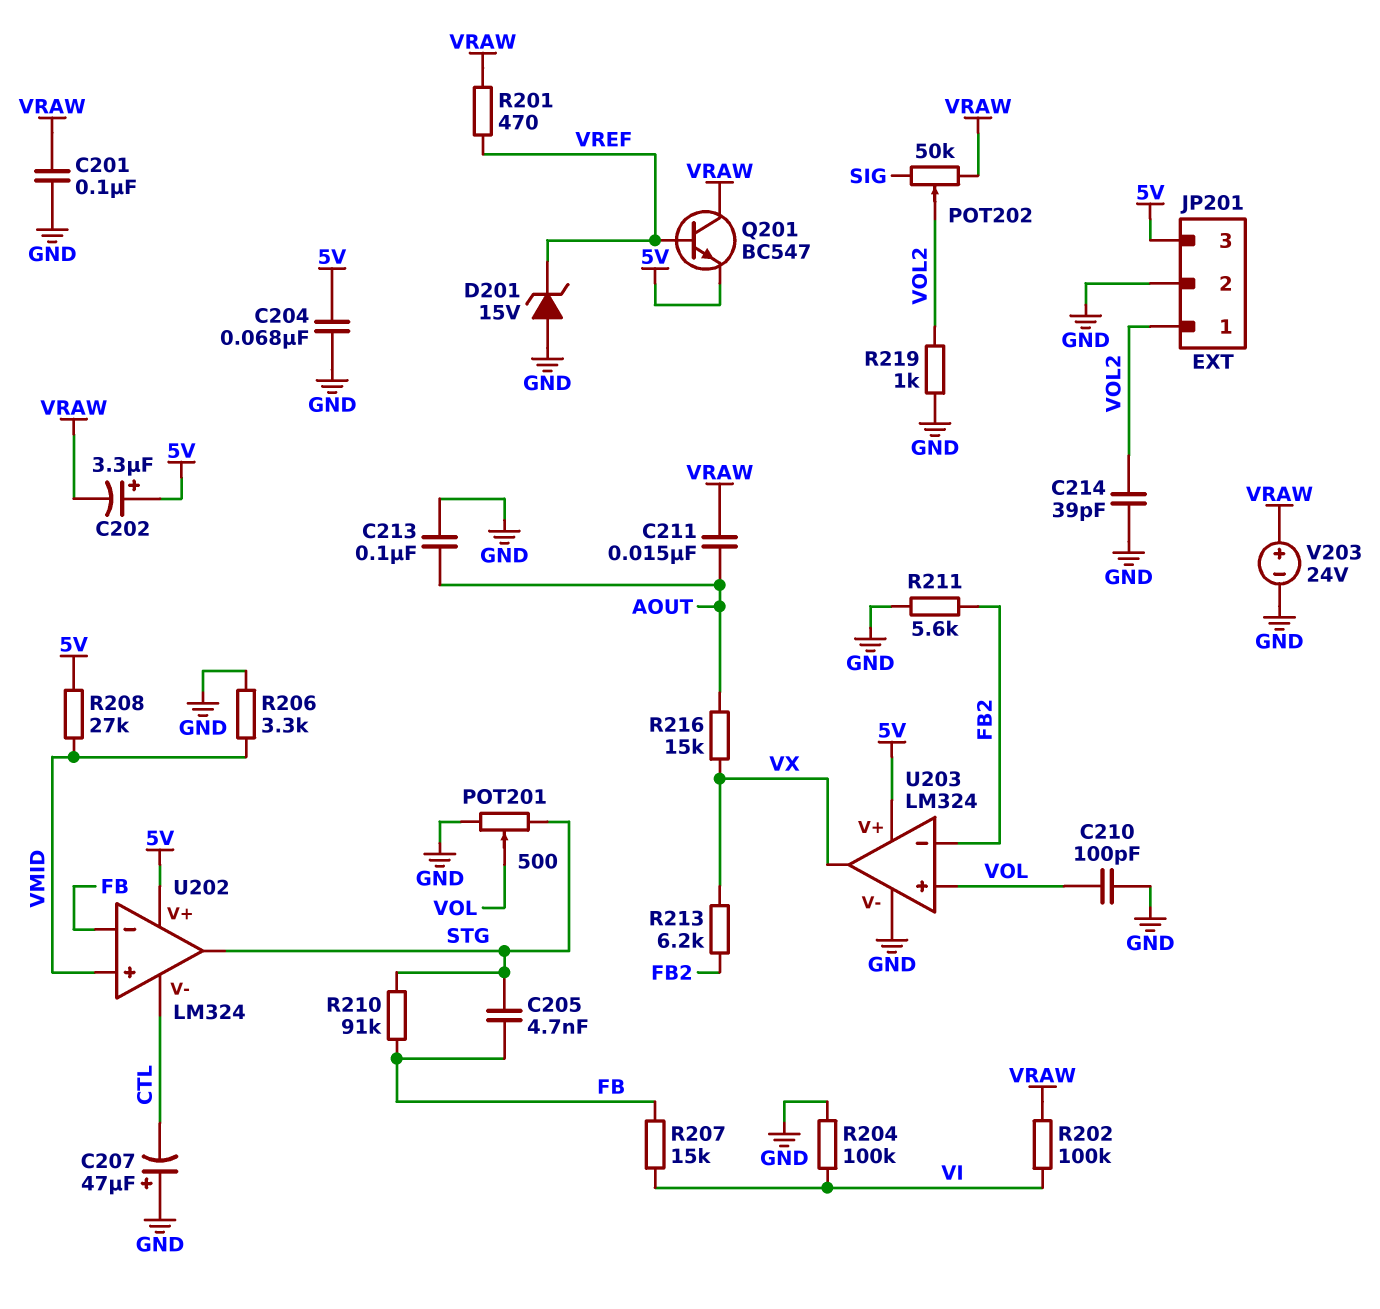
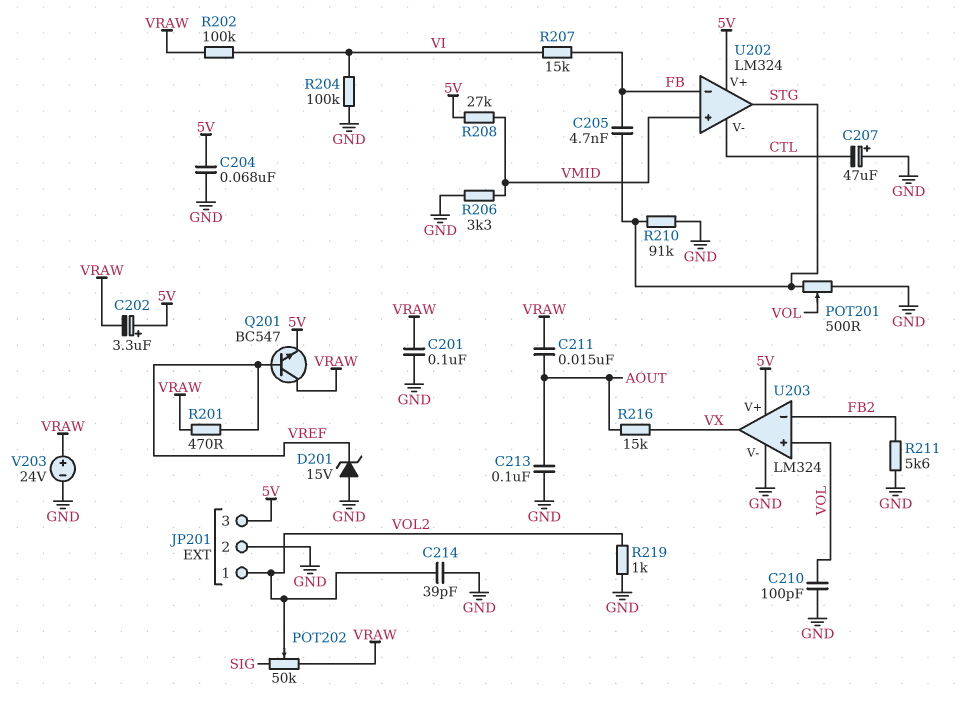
R210: 91k (FB, STG) -> 91k (GND, STG)
R213: 6.2k (FB2, VX) -> none

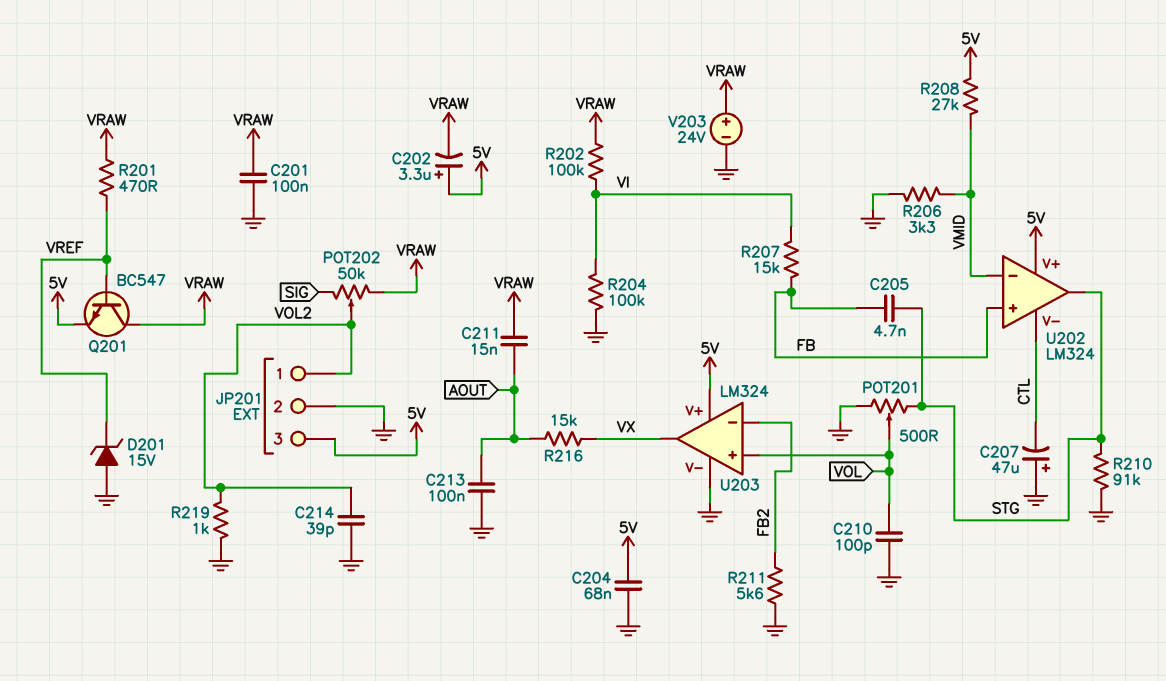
U202 pin in+: VMID -> FB
U202 pin in-: FB -> VMID

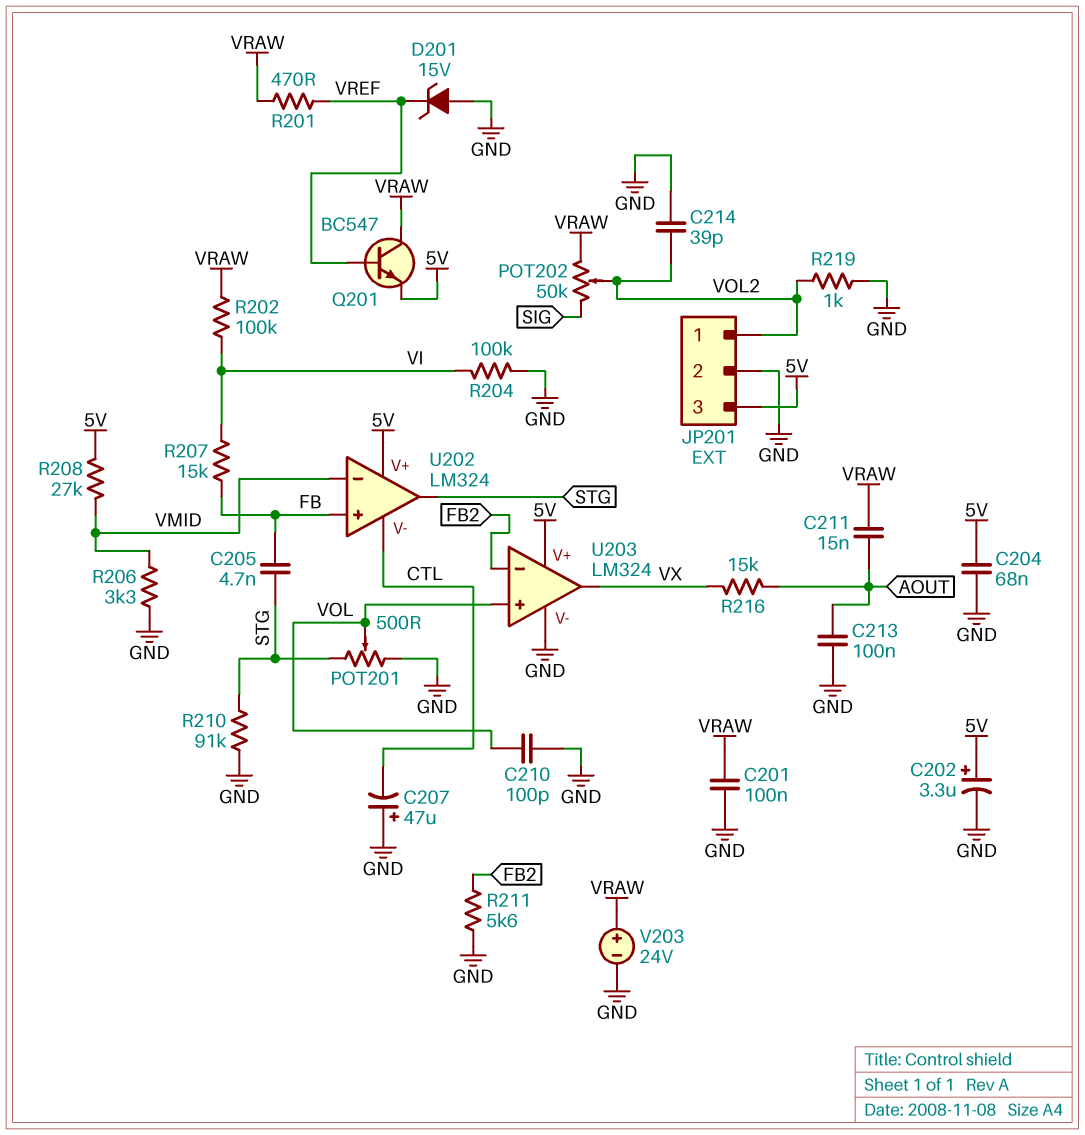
C202: 3.3uF (plus 5V, minus VRAW) -> 3.3uF (plus 5V, minus GND)

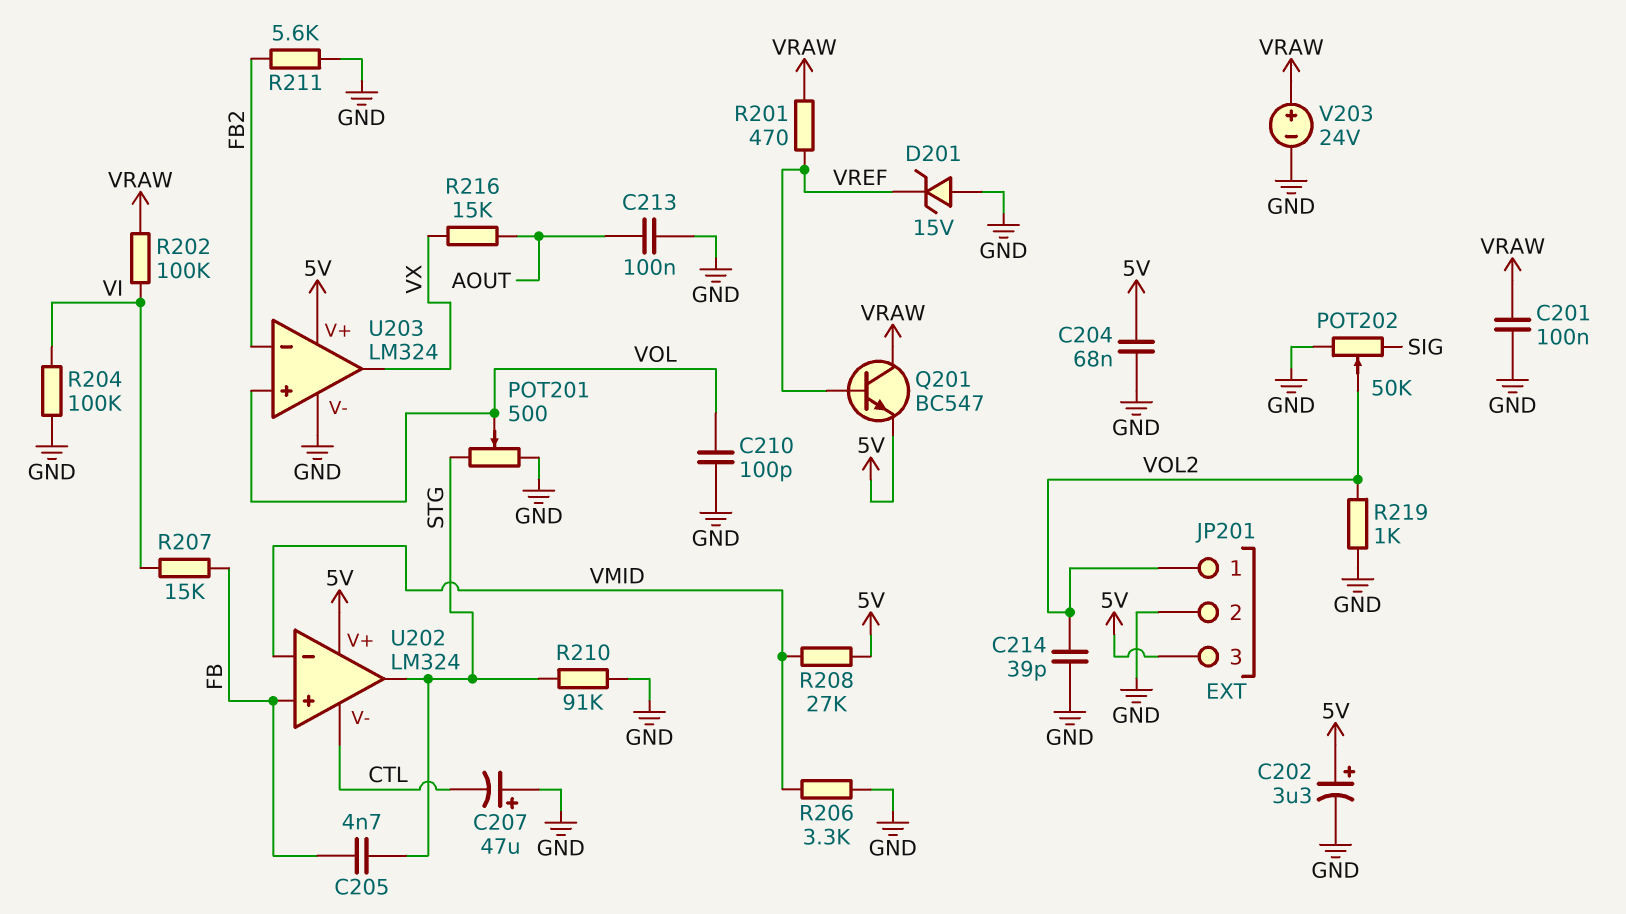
C211: 15nF (AOUT, VRAW) -> none
POT202: 50k (SIG, VRAW, wiper VOL2) -> 50k (GND, SIG, wiper VOL2)

